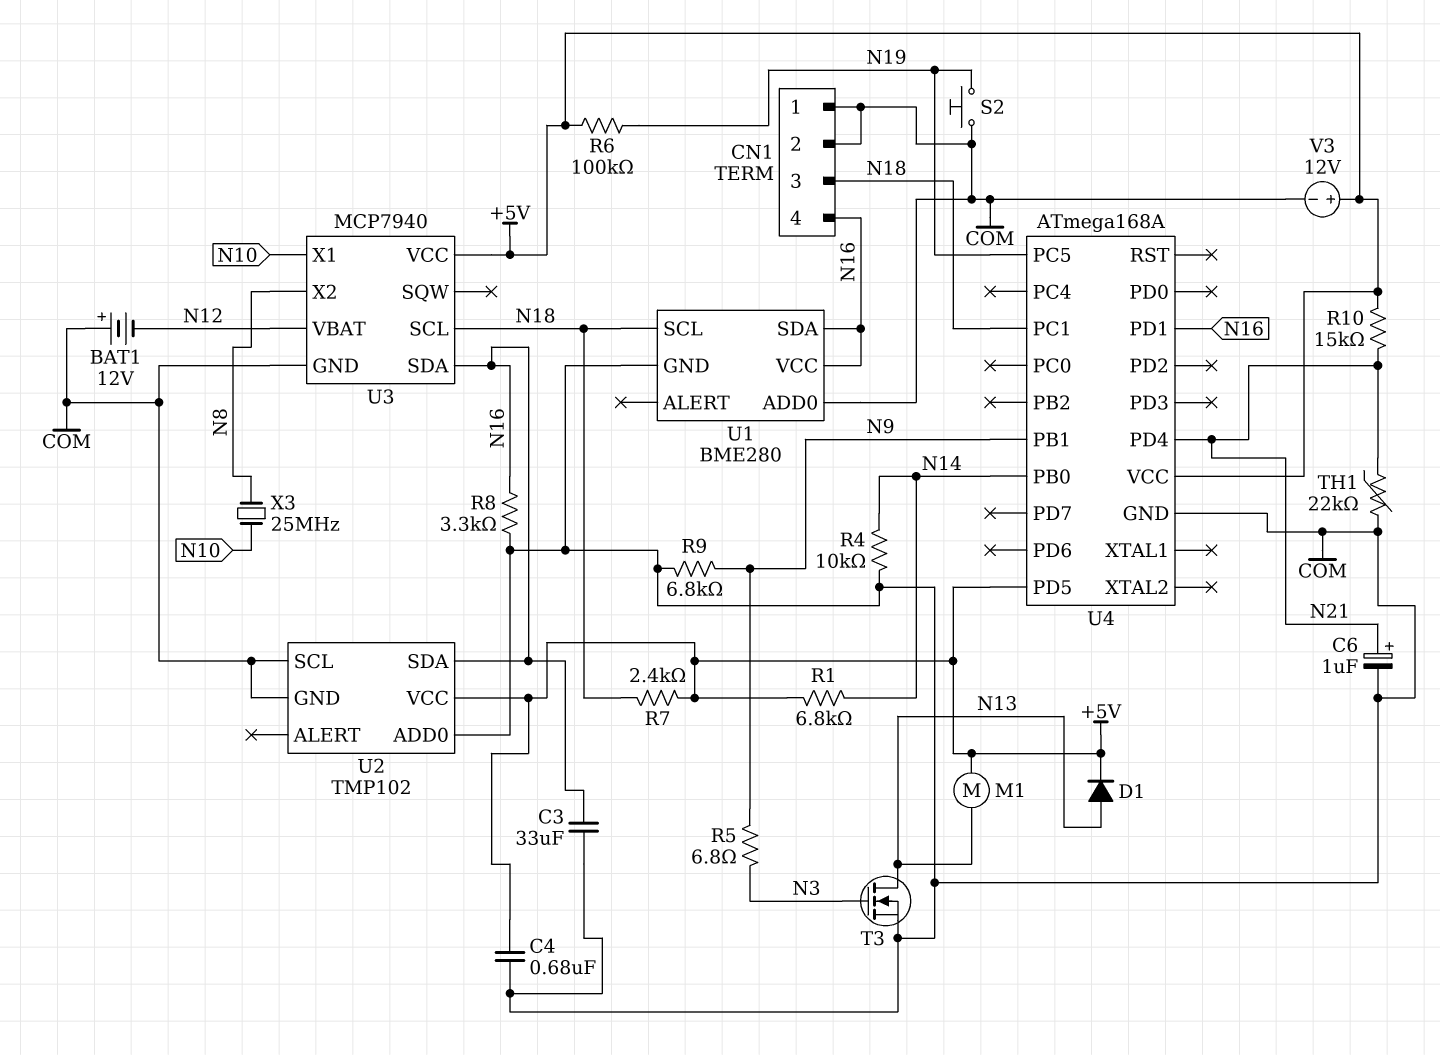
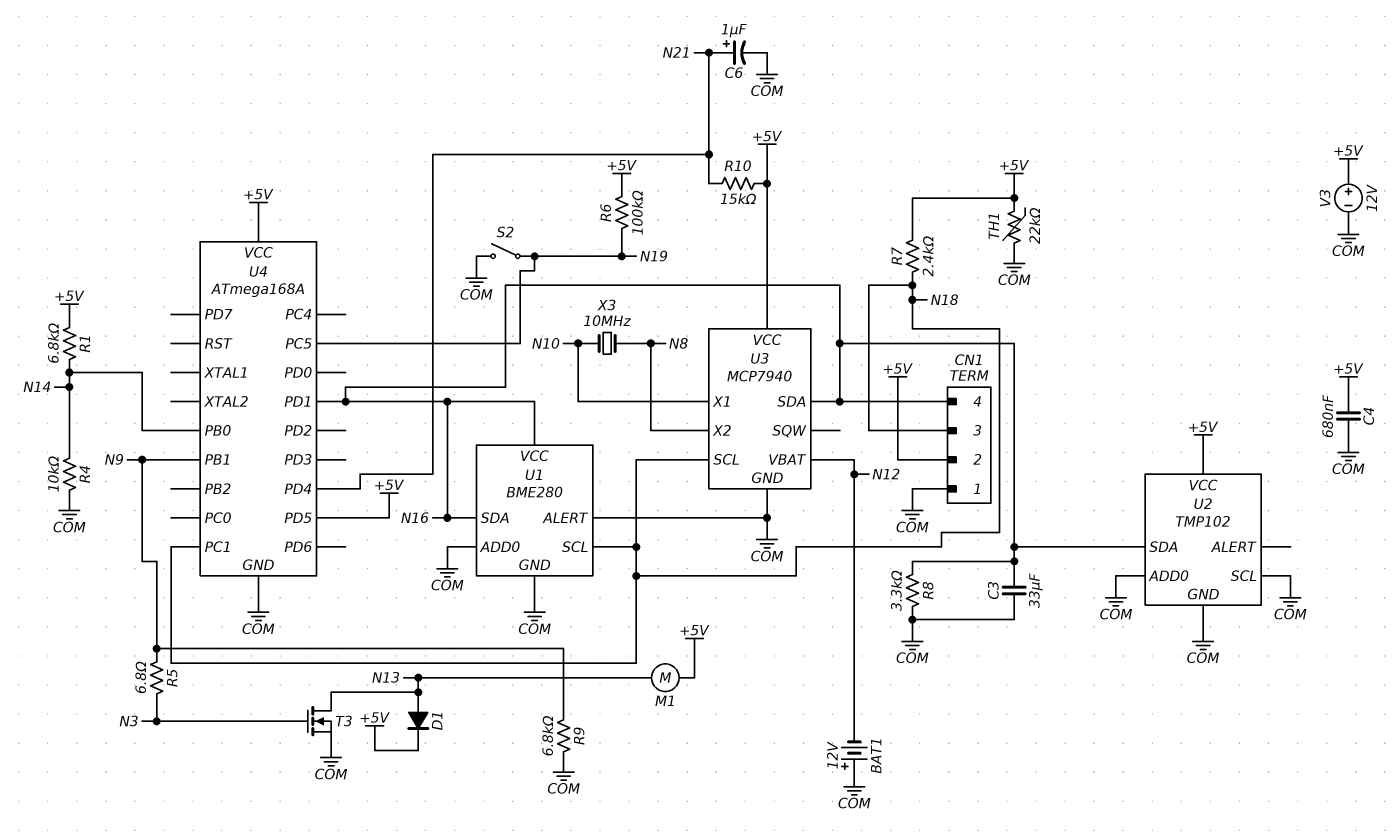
CN1 pin 2: COM -> +5V
S2: button (COM, N19) -> switch (COM, N19)
TH1: 22k (COM, N21) -> 22k (+5V, COM)
U1 pin ALERT: none -> COM
X3: 25MHz (N8, N10) -> 10MHz (N8, N10)

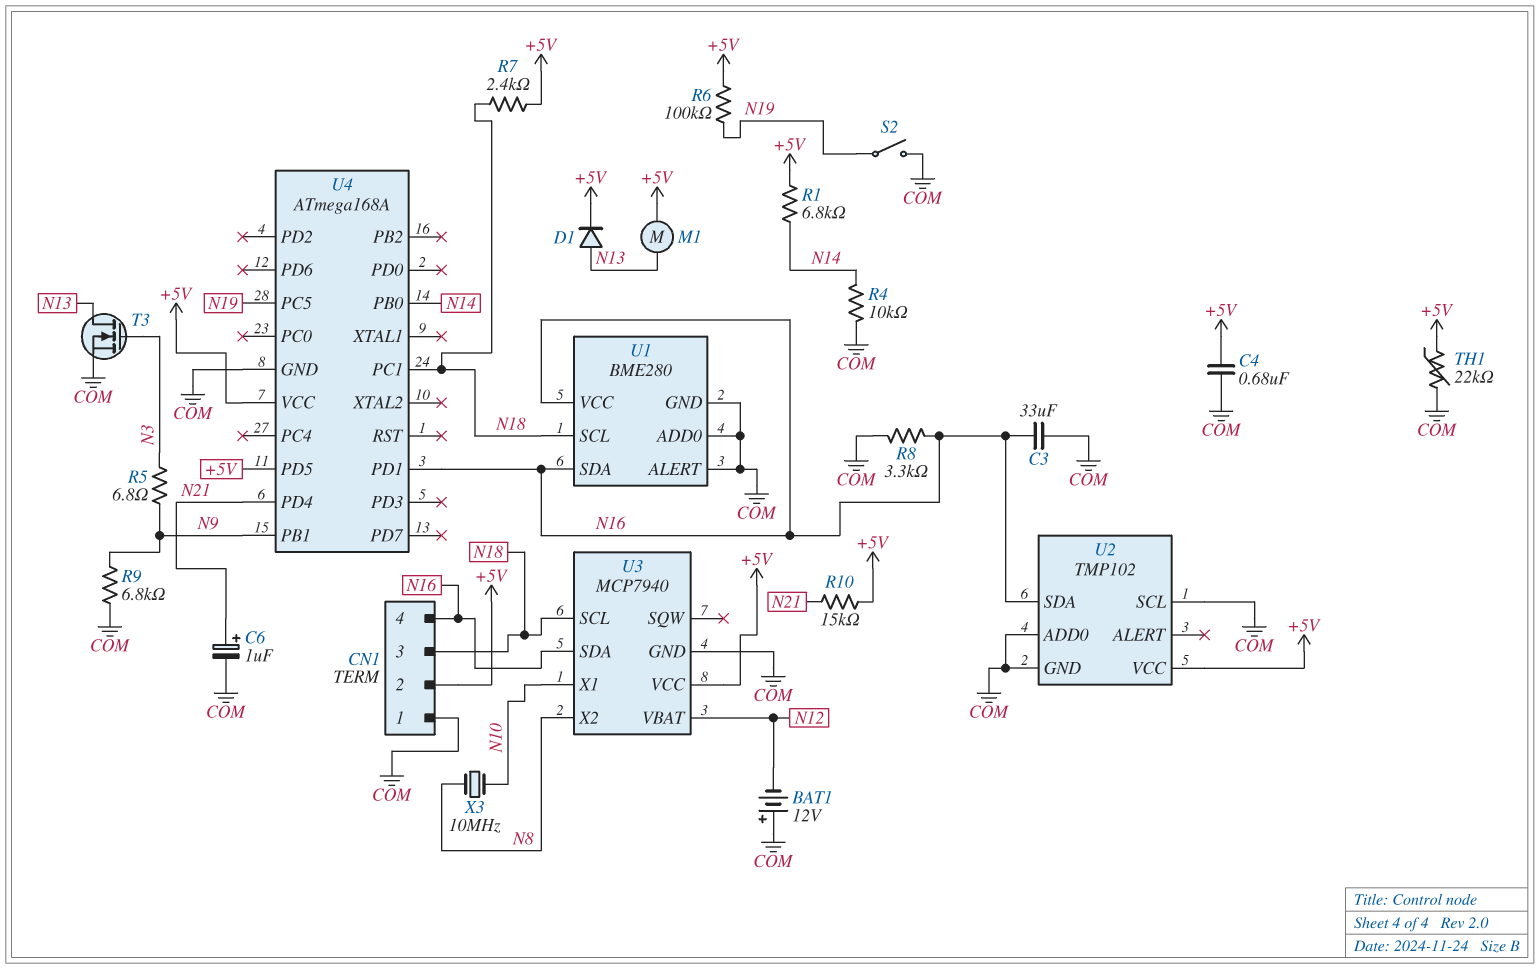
V3: 12V (plus +5V, minus COM) -> none

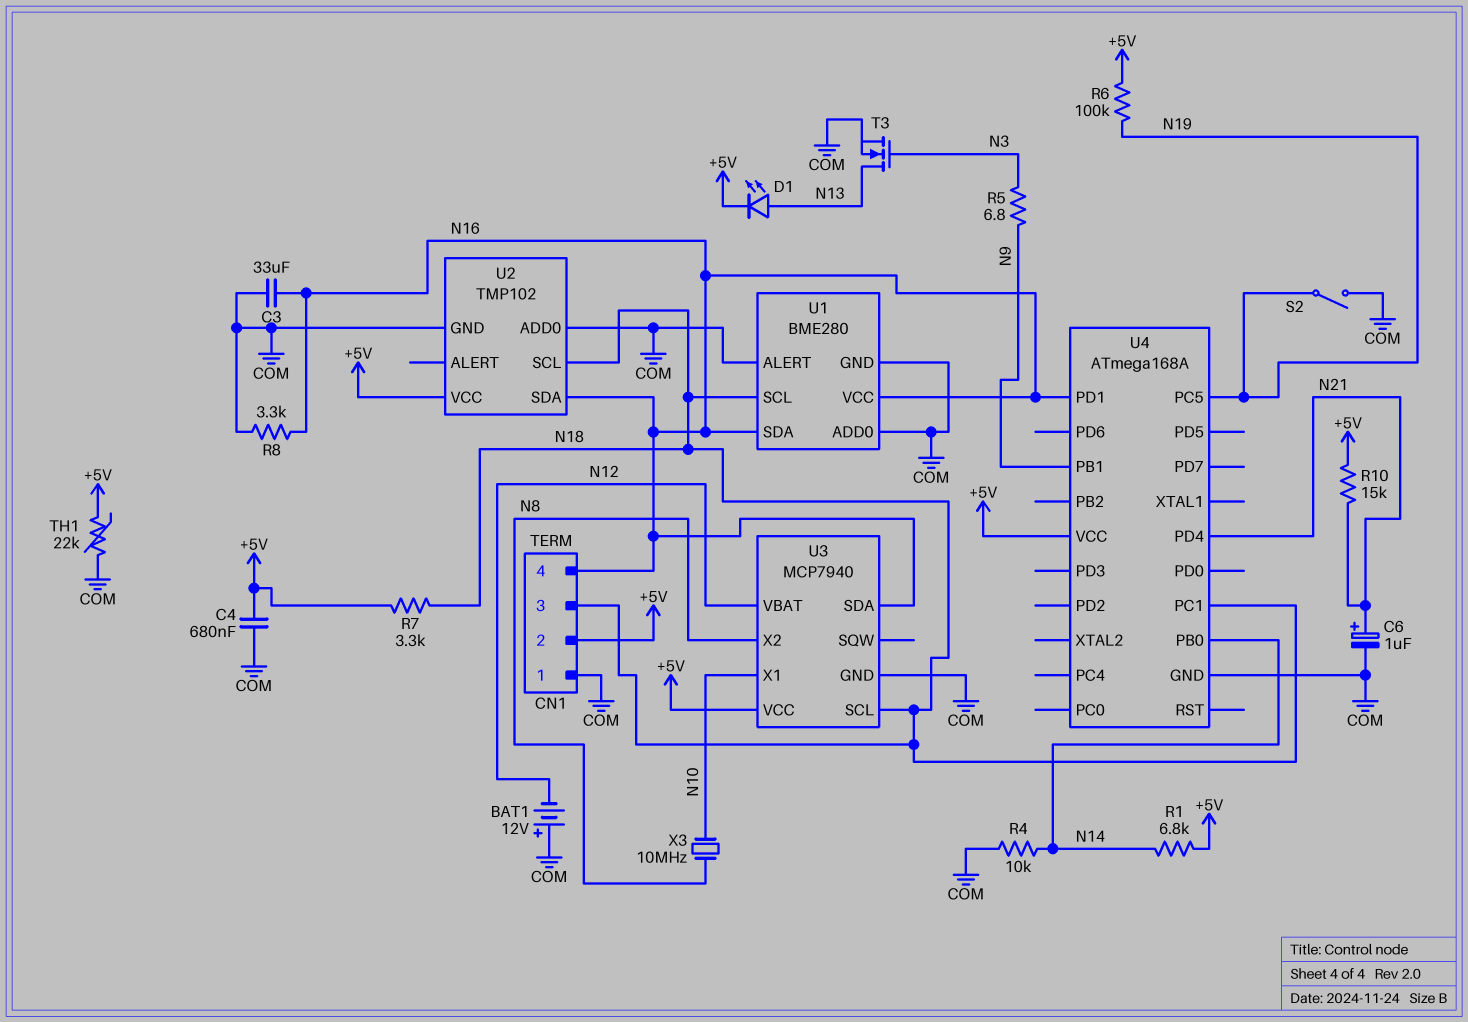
D1: diode (A N13, K +5V) -> LED (A N13, K +5V)
M1: motor (+5V, N13) -> none
R7: 2.4k (+5V, N18) -> 3.3k (+5V, N18)
R9: 6.8k (COM, N9) -> none
U2 pin SCL: COM -> N18
U4 pin PD5: +5V -> none

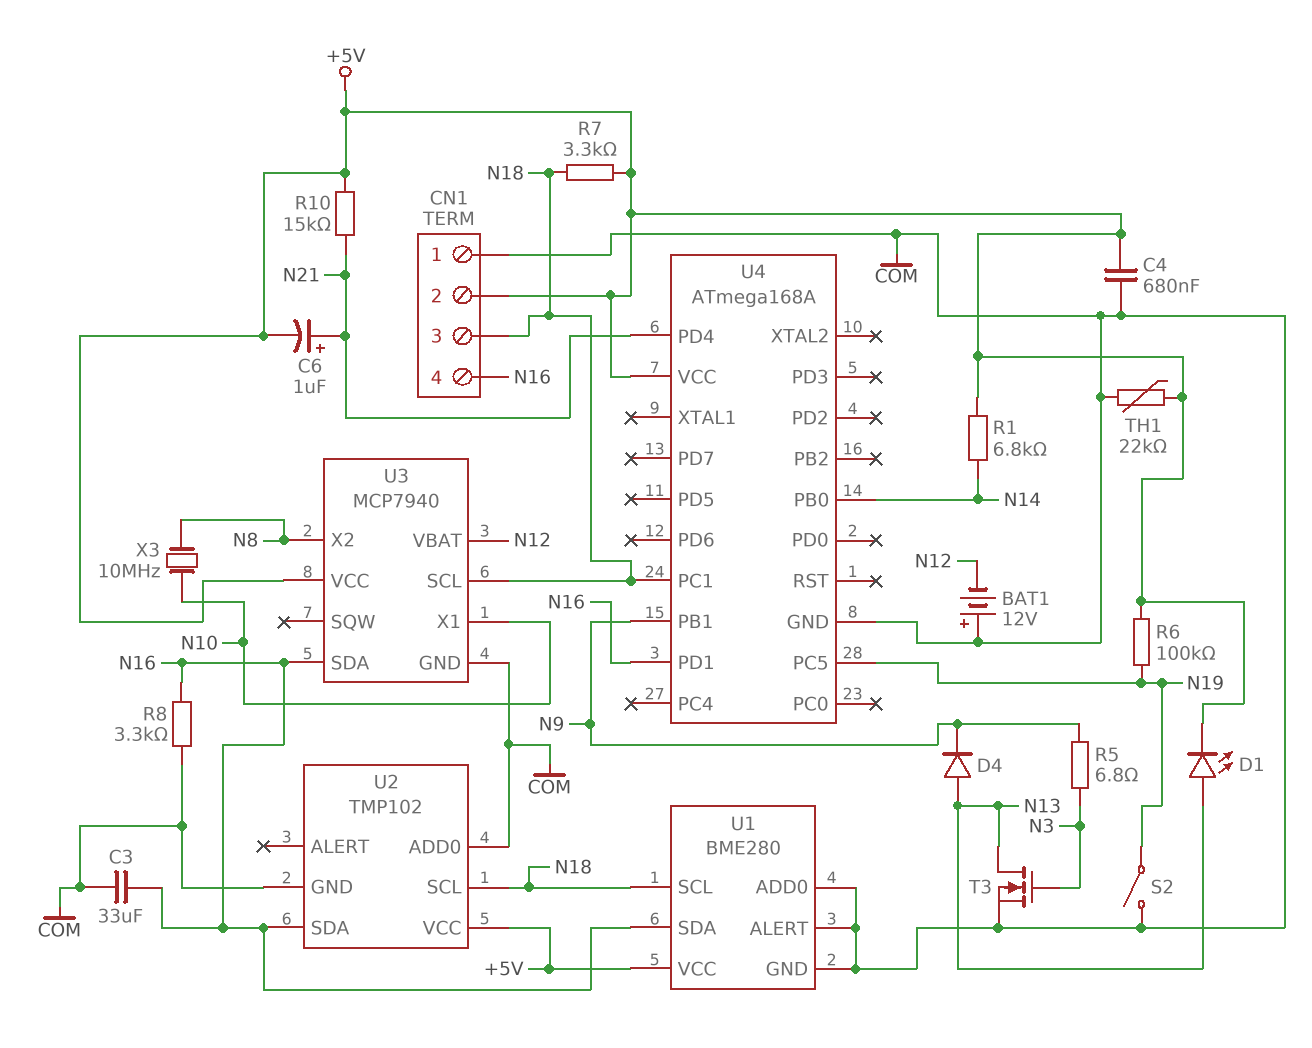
C6: 1uF (plus N21, minus COM) -> 1uF (plus N21, minus +5V)
D4: none -> diode (A N13, K N9)
R4: 10k (COM, N14) -> none
U1 pin VCC: N16 -> +5V

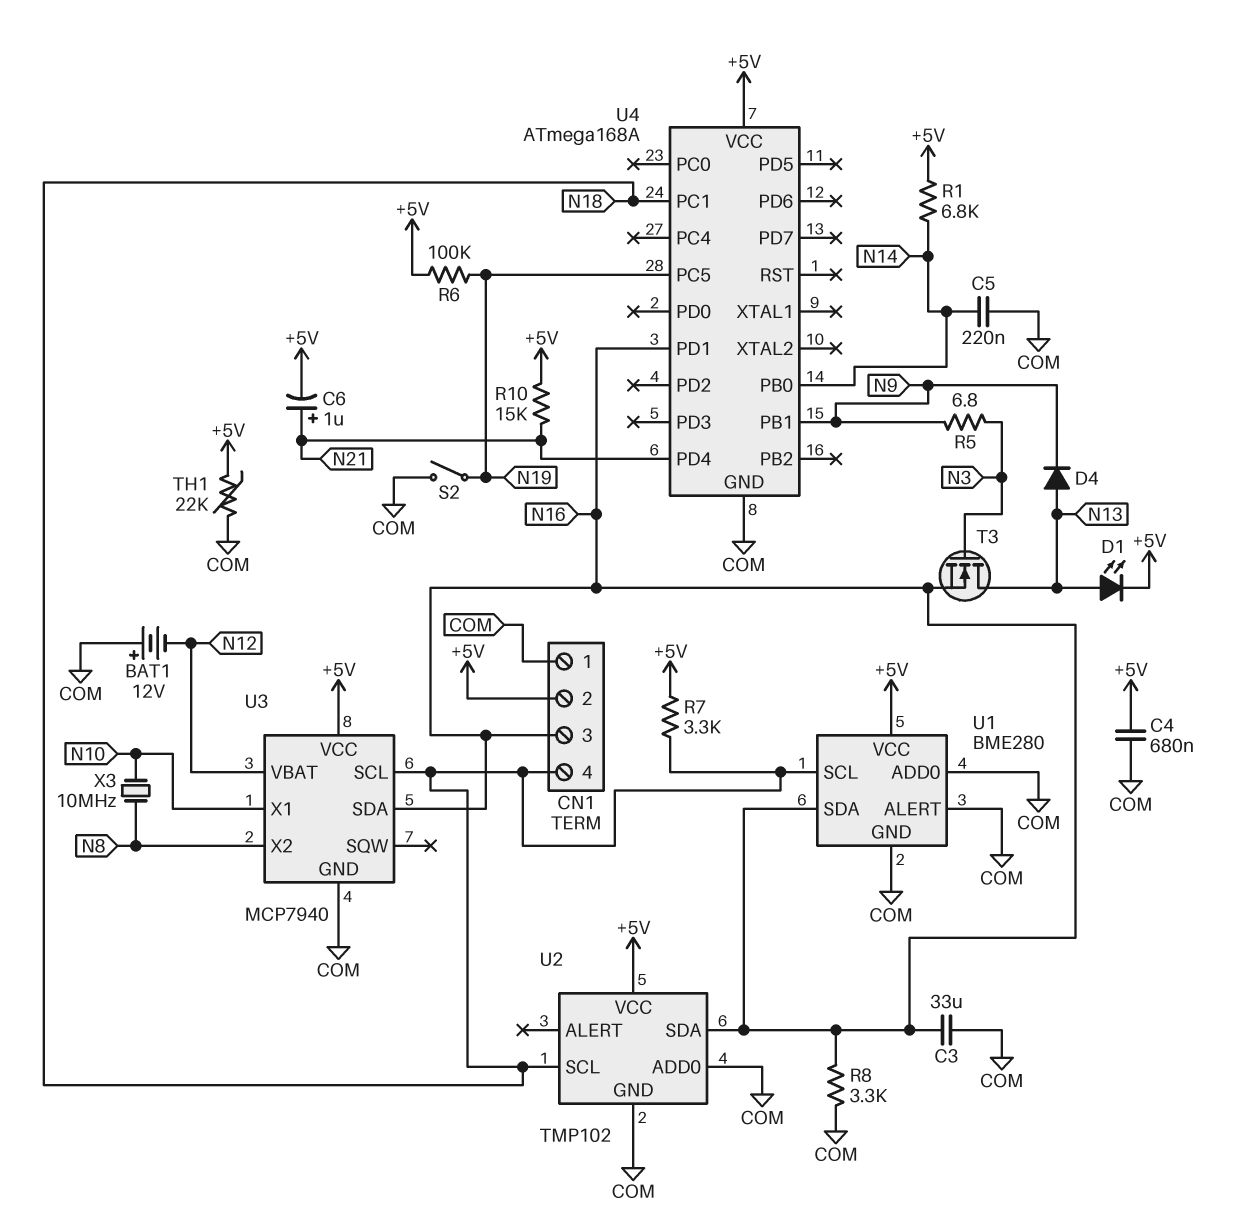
C5: none -> 220nF (COM, N14)
CN1 pin 3: N18 -> N16
CN1 pin 4: N16 -> N18
T3: NMOS (G N3, D N13, S COM) -> NMOS (G N3, D N13, S N16)

